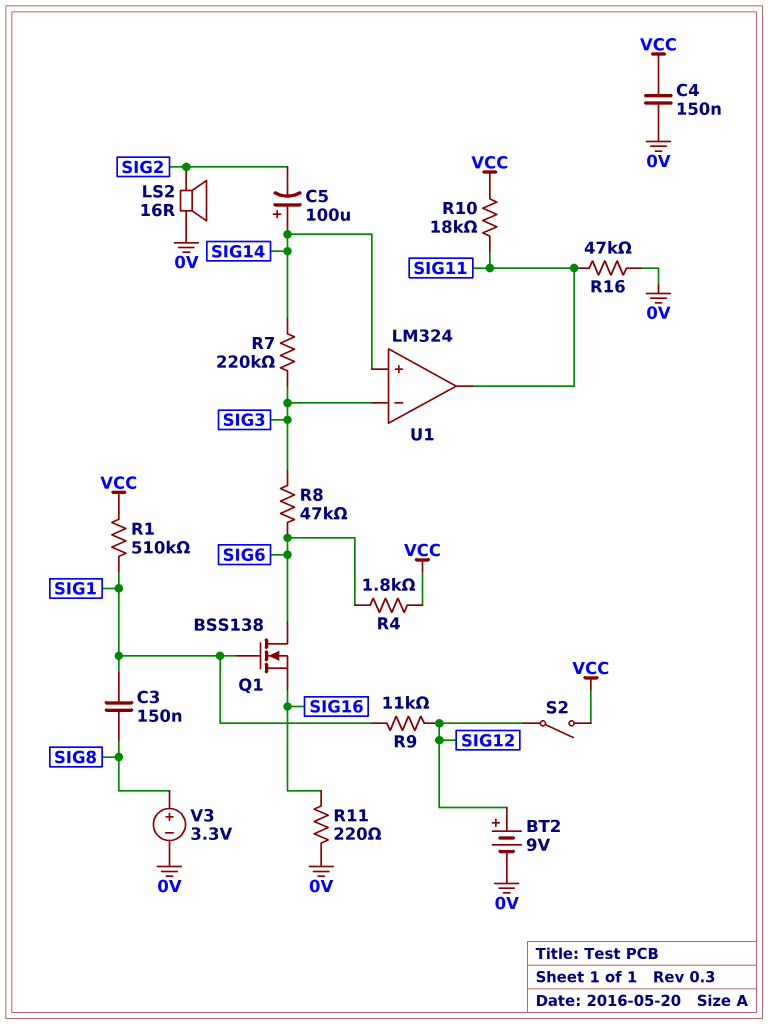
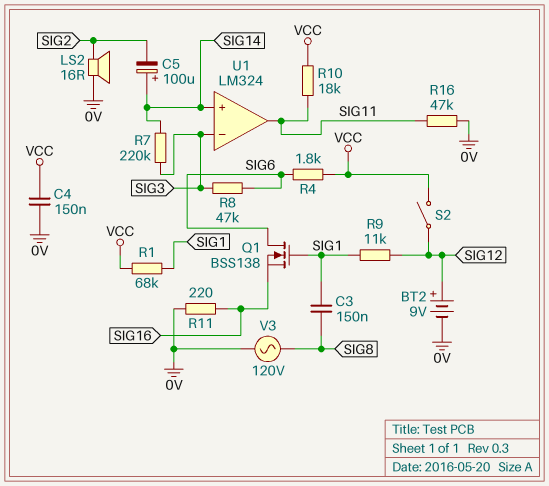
R1: 510k (SIG1, VCC) -> 68k (SIG1, VCC)
V3: 3.3V (plus SIG8, minus 0V) -> AC 120V (0V, SIG8)

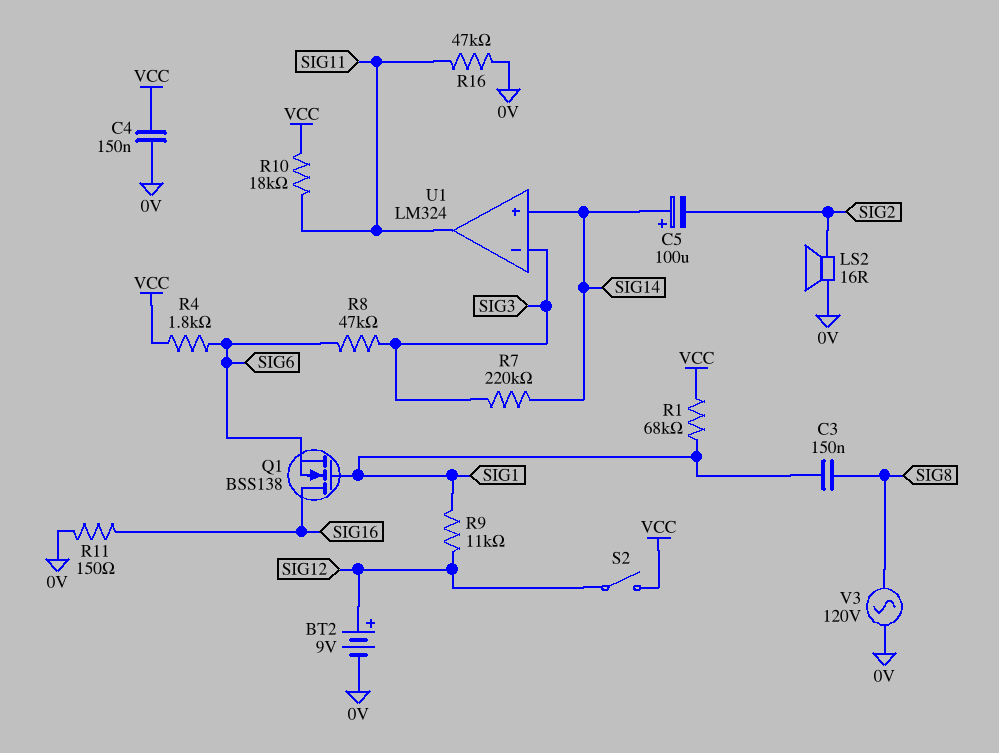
Q1: NMOS BSS138 (G SIG1, D SIG6, S SIG16) -> NMOS BSS138 (G SIG1, D SIG16, S SIG6)
R11: 220 (0V, SIG16) -> 150 (0V, SIG16)

